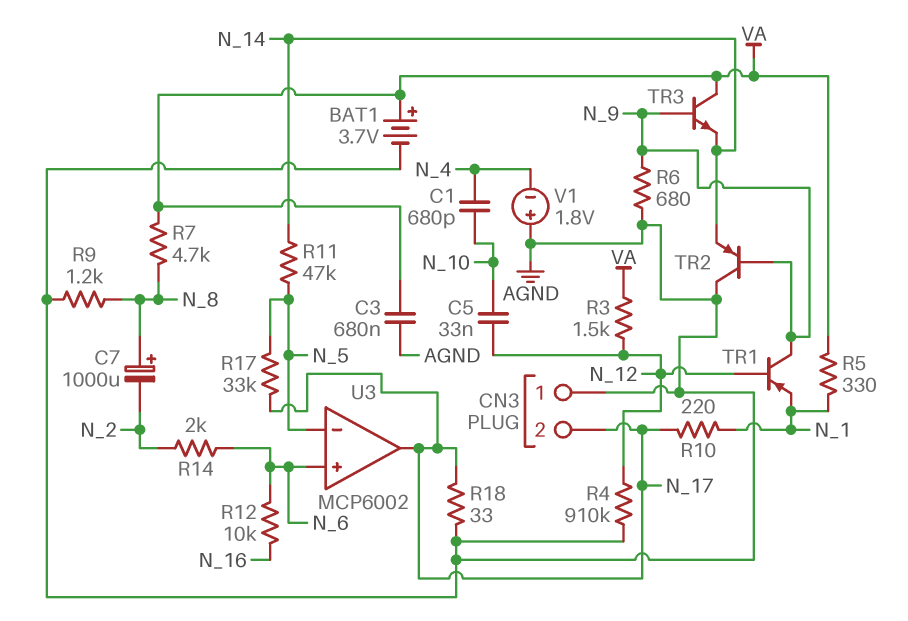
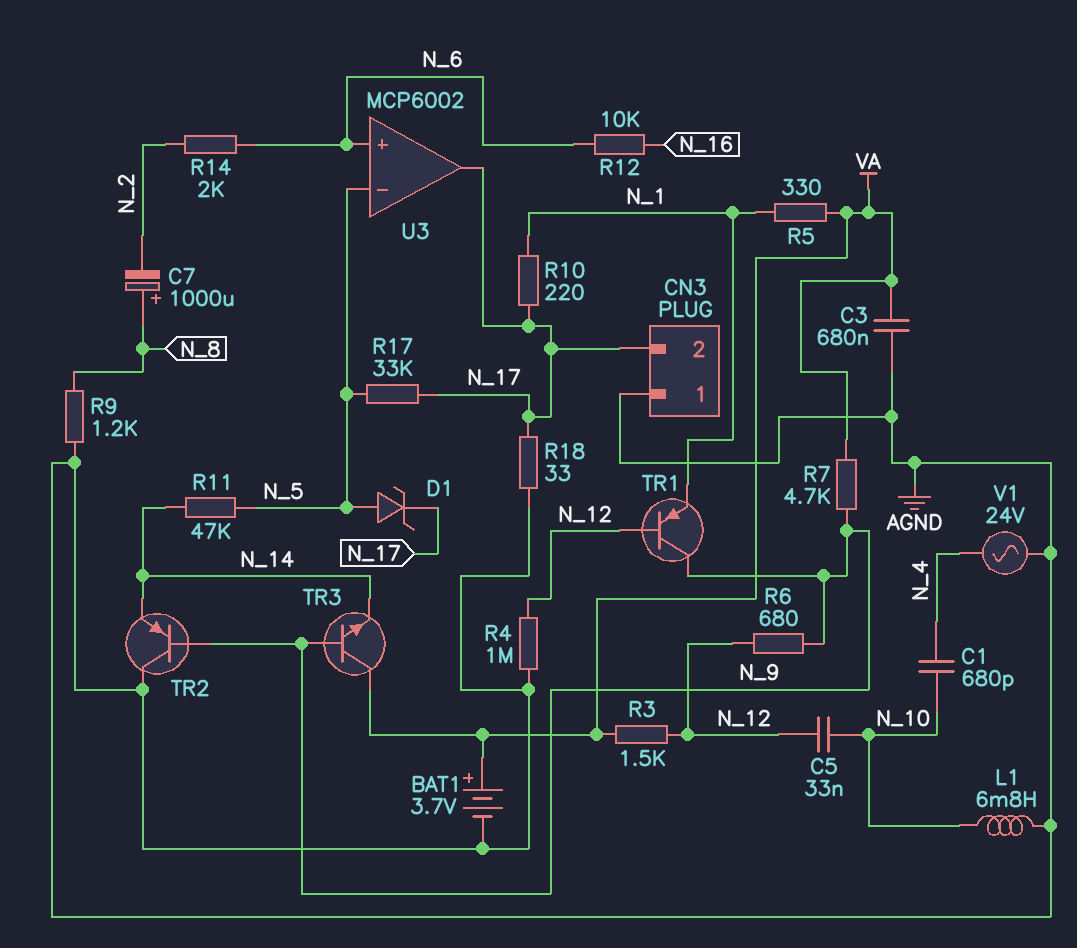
D1: none -> zener (A N_5, K N_17)
L1: none -> 6.8mH (AGND, N_10)
R4: 910k (AGND, N_12) -> 1M (AGND, N_12)
R6: 680 (AGND, N_9) -> 680 (N_9, N_12)
R7: 4.7k (N_8, VA) -> 4.7k (N_9, VA)
V1: 1.8V (plus AGND, minus N_4) -> AC 24V (AGND, N_4)

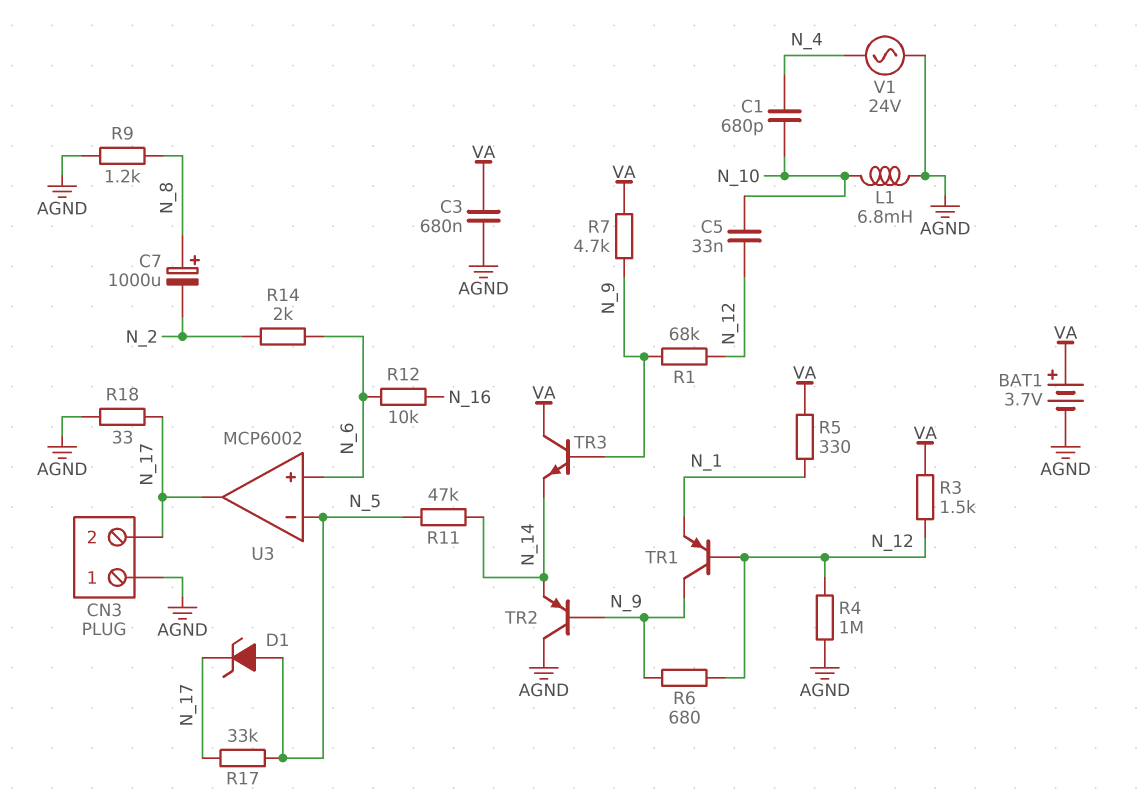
R1: none -> 68k (N_9, N_12)
R10: 220 (N_1, N_17) -> none

